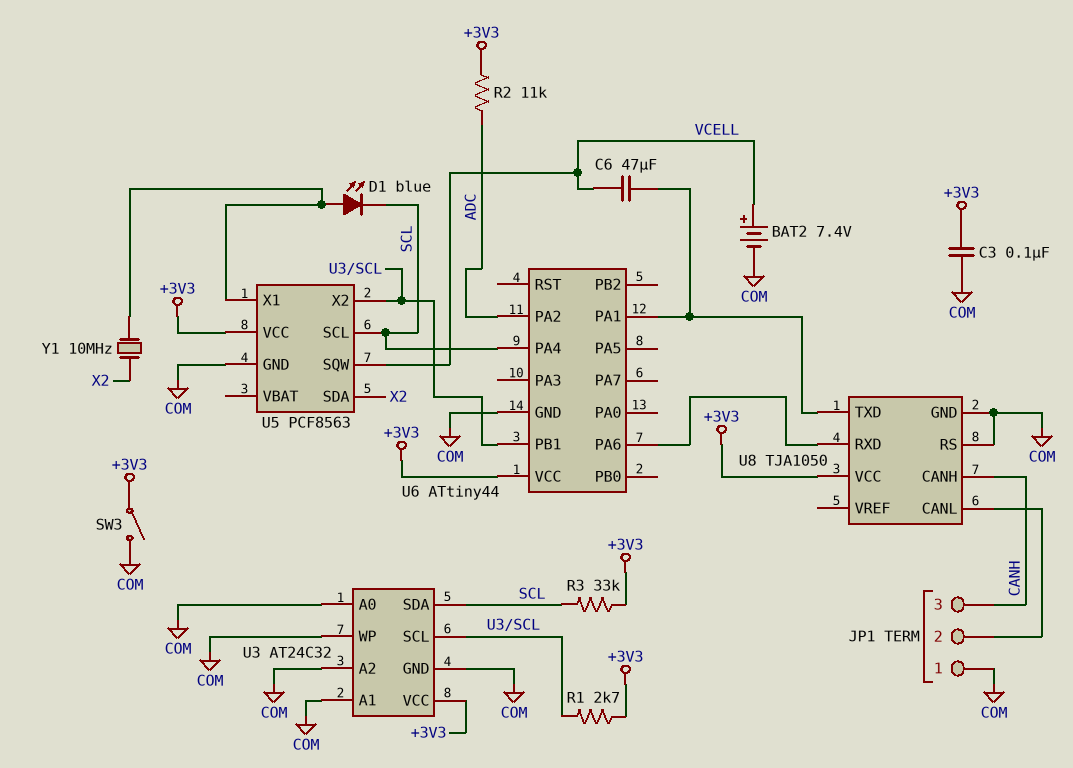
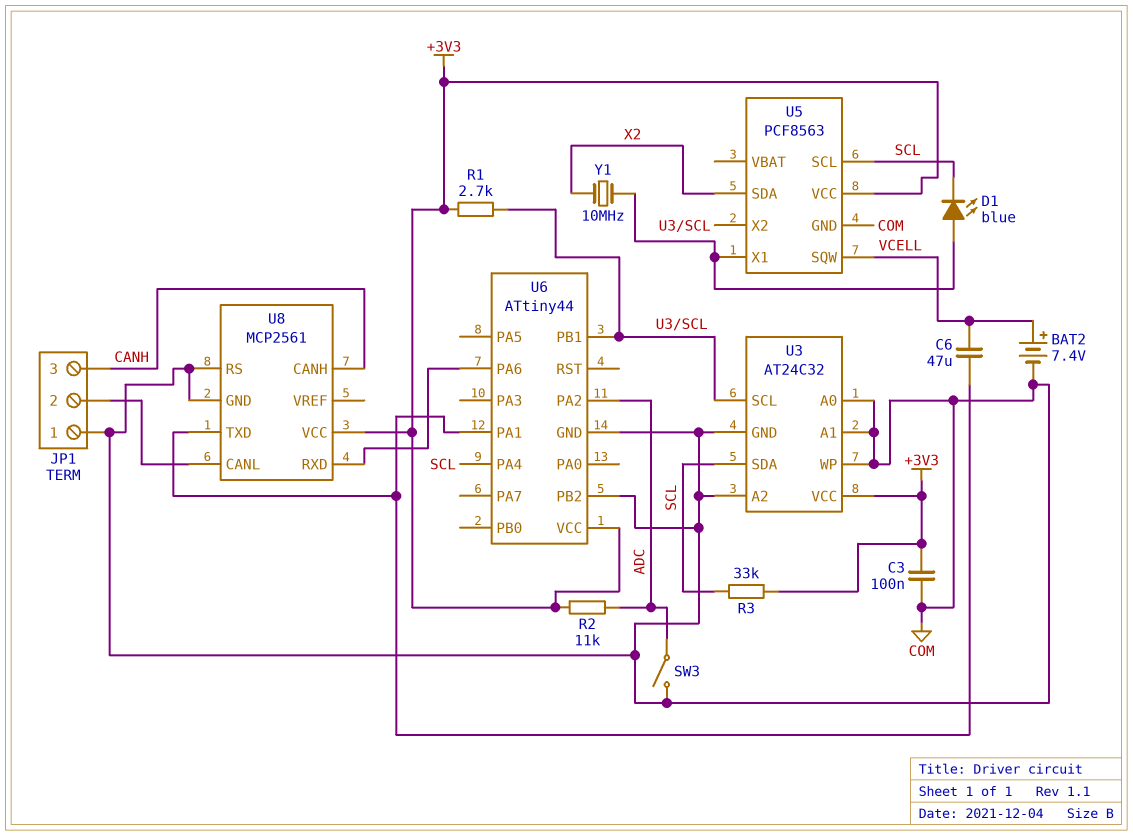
SW3: switch (+3V3, COM) -> switch (ADC, COM)
U6 pin PB2: none -> COM
U8: TJA1050 -> MCP2561

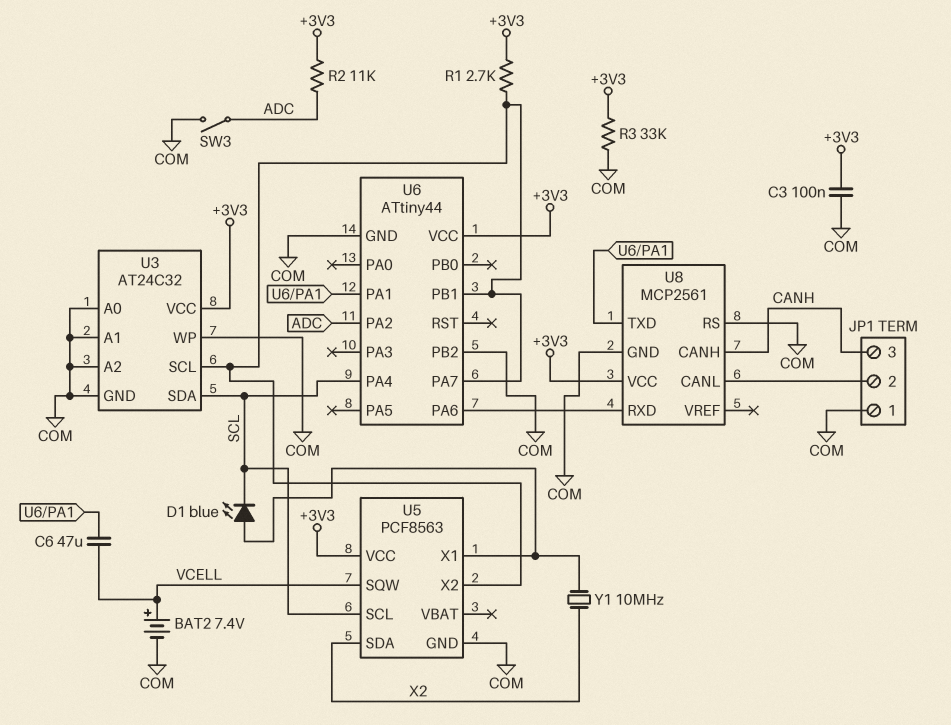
R3: 33k (+3V3, SCL) -> 33k (+3V3, COM)
U6 pin PA7: none -> U3/SCL

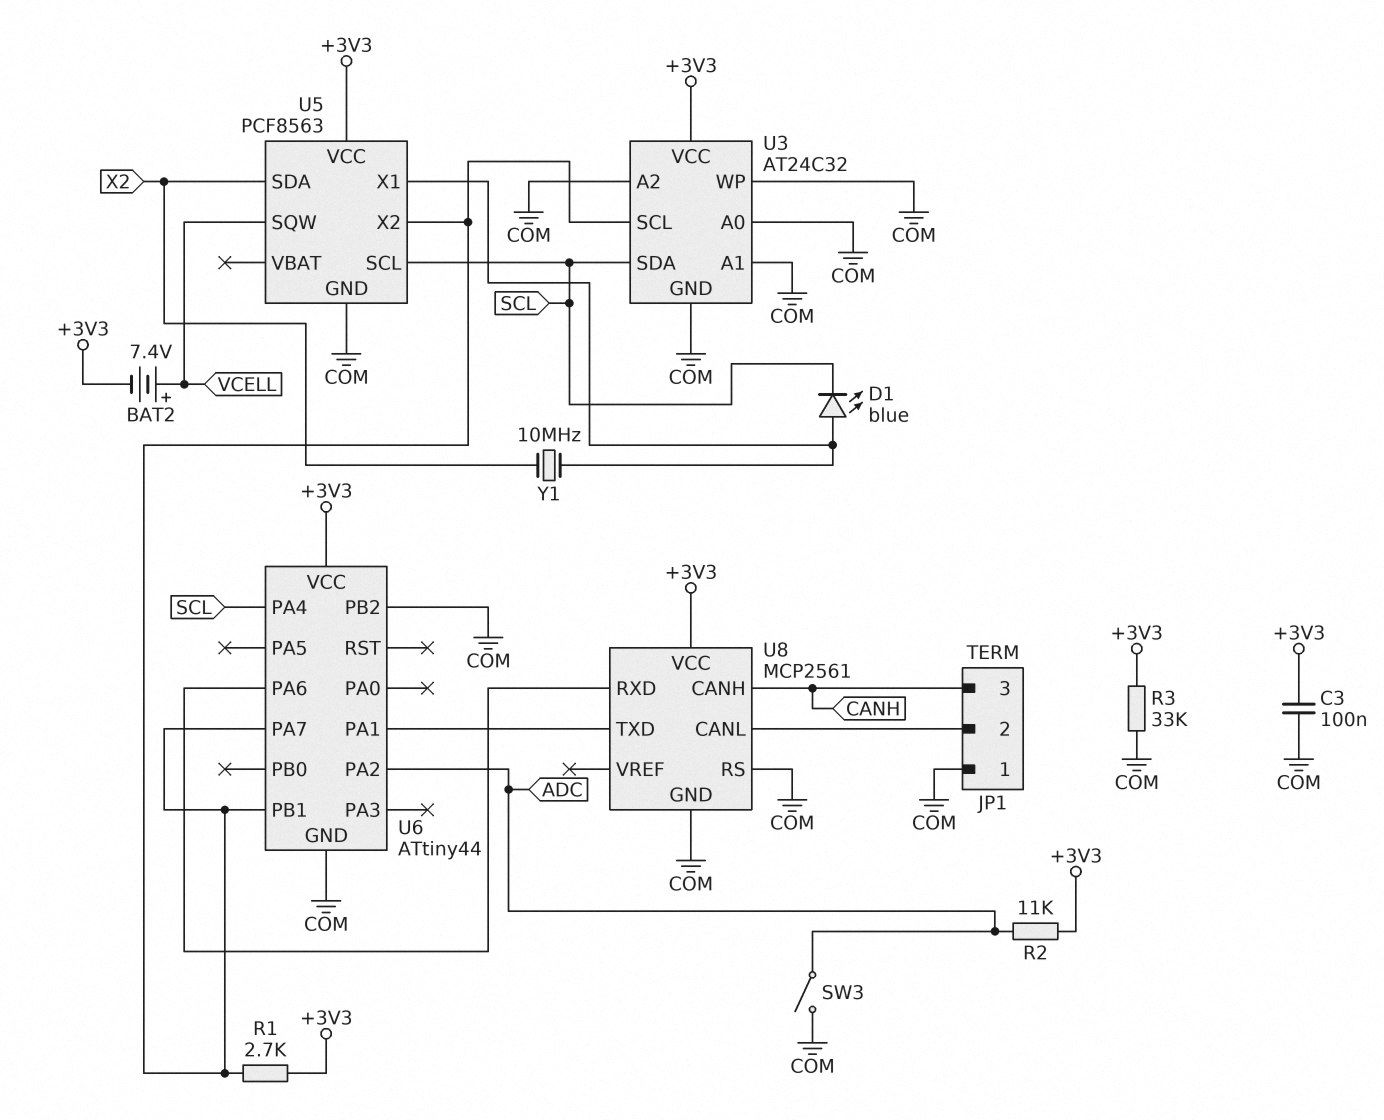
BAT2: 7.4V (plus VCELL, minus COM) -> 7.4V (plus VCELL, minus +3V3)
C6: 47uF (U6/PA1, VCELL) -> none

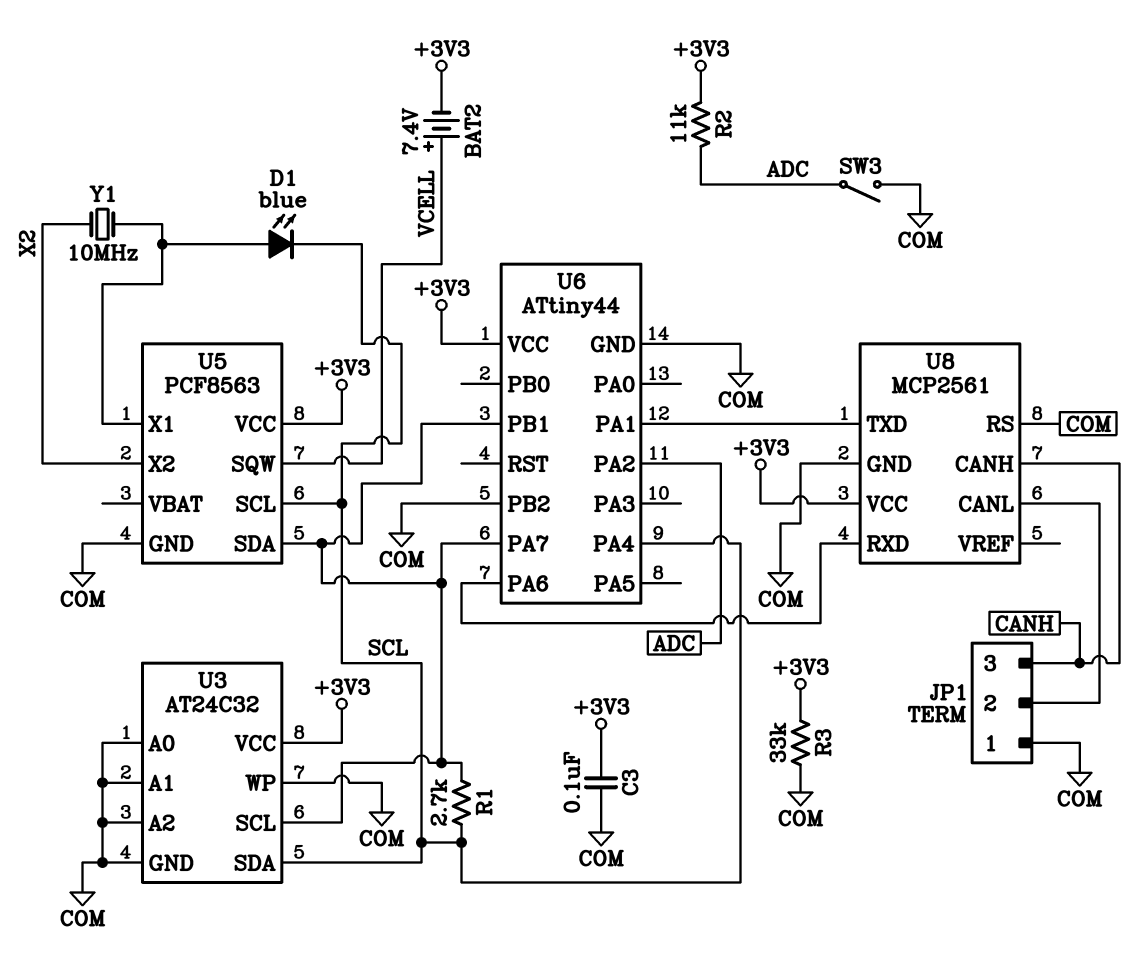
R1: 2.7k (+3V3, U3/SCL) -> 2.7k (SCL, U3/SCL)
U5 pin SDA: X2 -> U3/SCL
U5 pin X2: U3/SCL -> X2

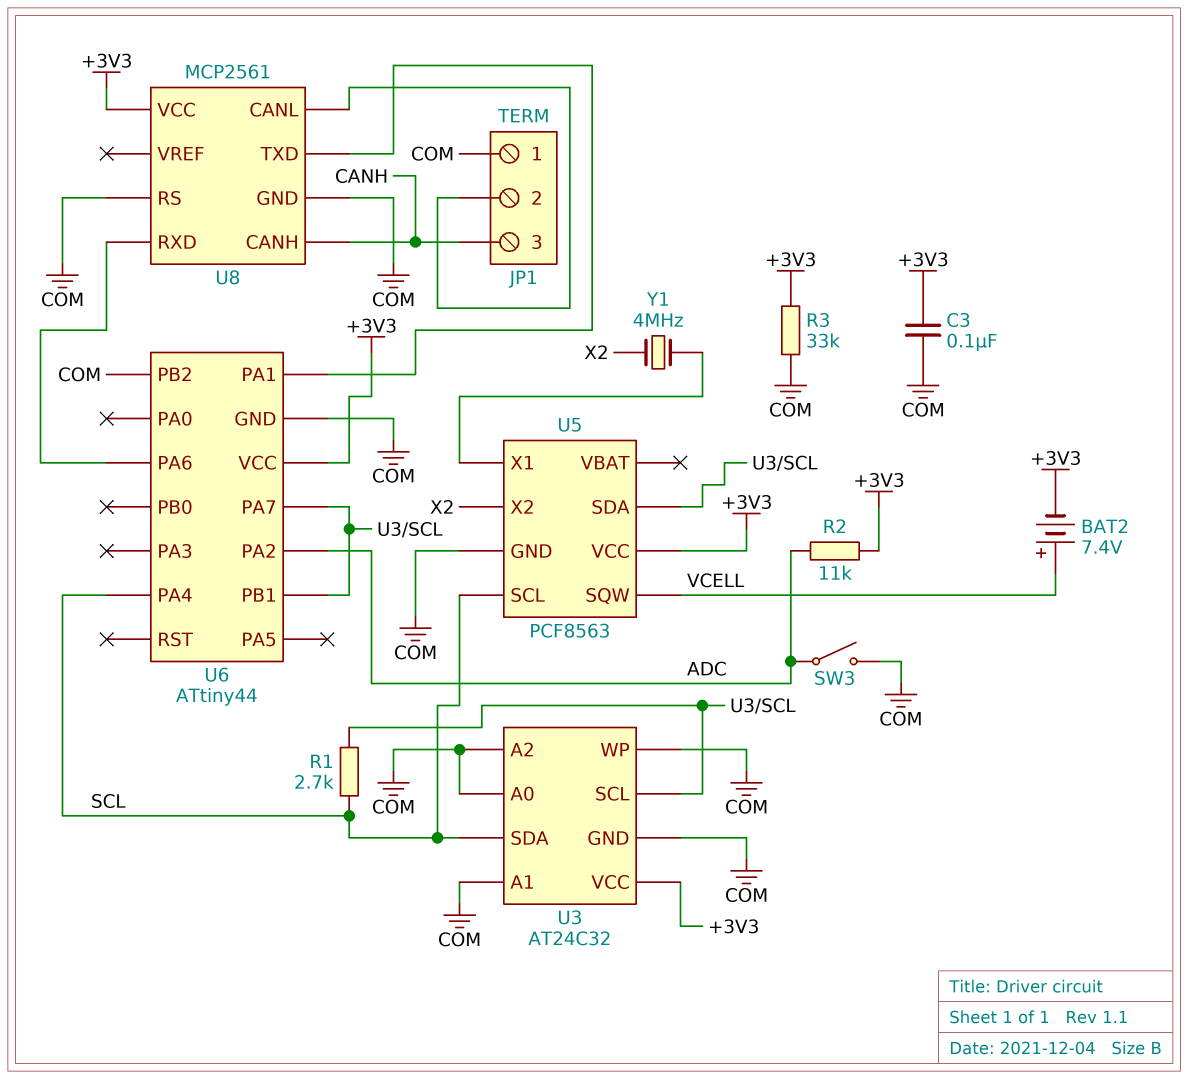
D1: LED blue (A U5/X1, K SCL) -> none
Y1: 10MHz (U5/X1, X2) -> 4MHz (U5/X1, X2)

